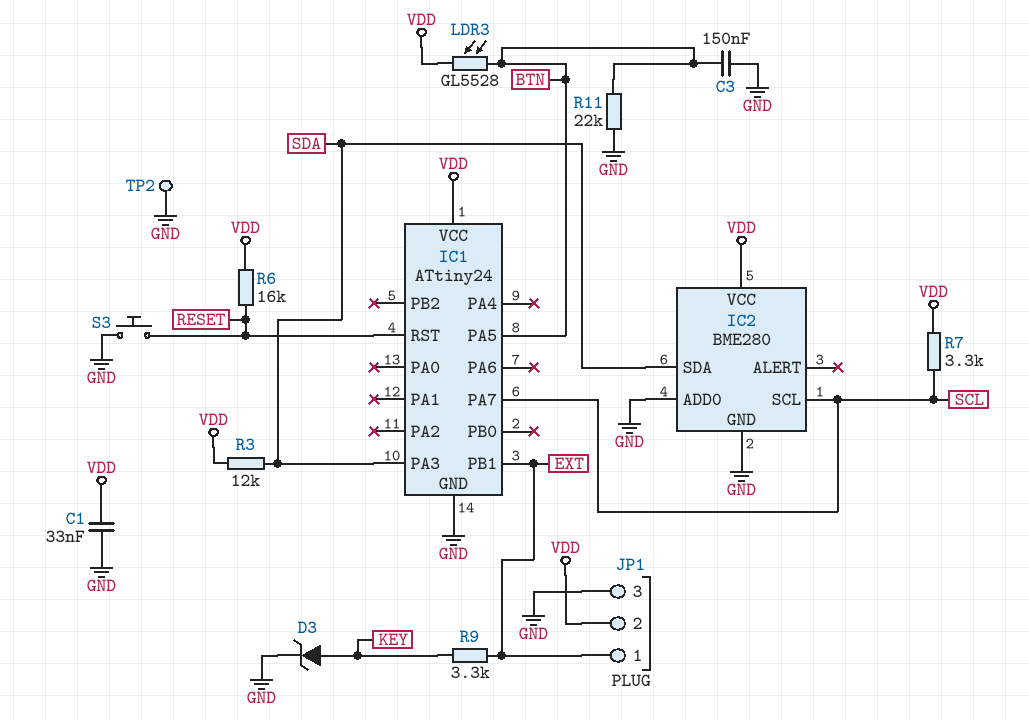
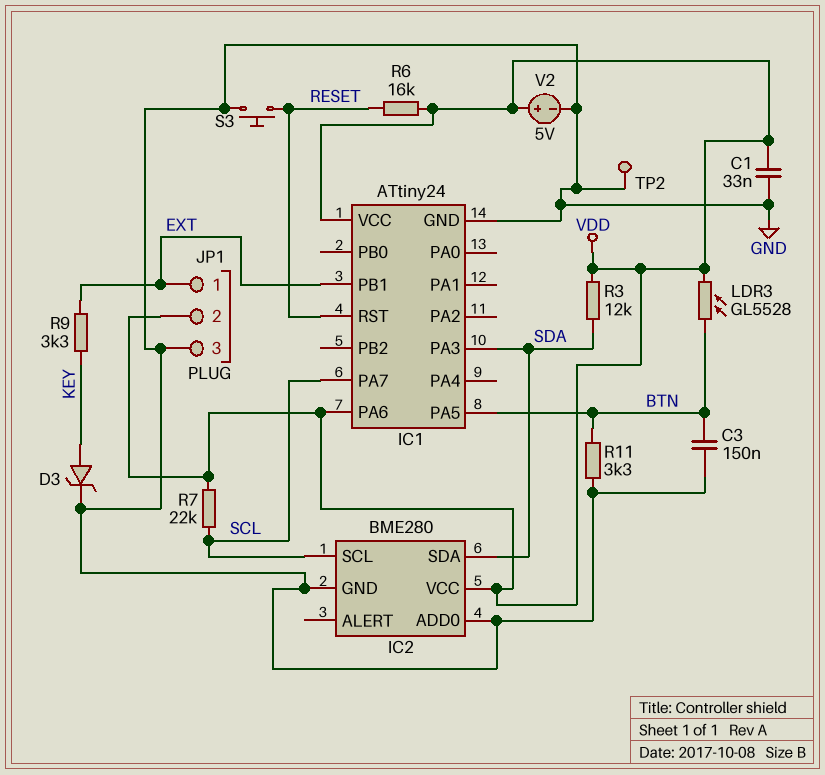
IC1 pin PA6: none -> VDD
R7: 3.3k (SCL, VDD) -> 22k (SCL, VDD)
R11: 22k (BTN, GND) -> 3.3k (BTN, GND)
V2: none -> 5V (plus VDD, minus GND)

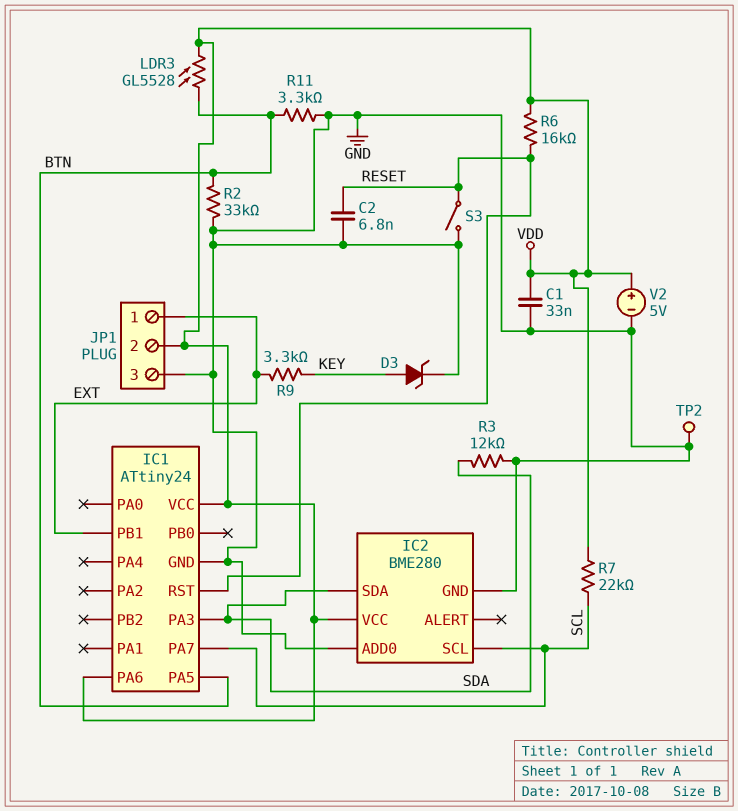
C2: none -> 6.8nF (GND, RESET)
C3: 150nF (BTN, GND) -> none
R2: none -> 33k (BTN, GND)
R3: 12k (SDA, VDD) -> 12k (GND, SDA)
S3: button (GND, RESET) -> switch (GND, RESET)

